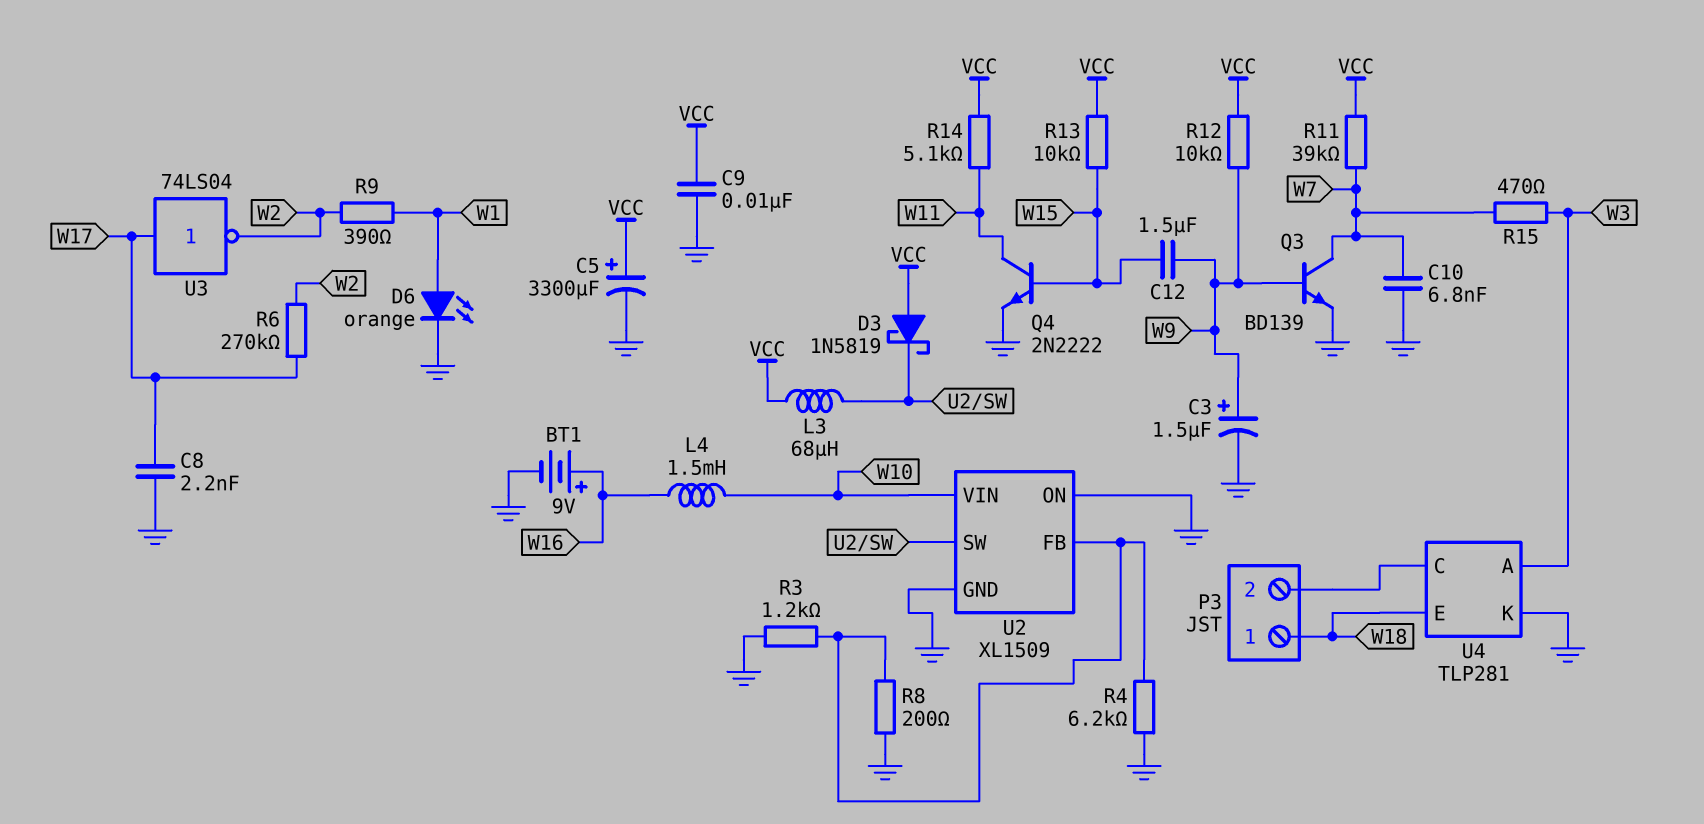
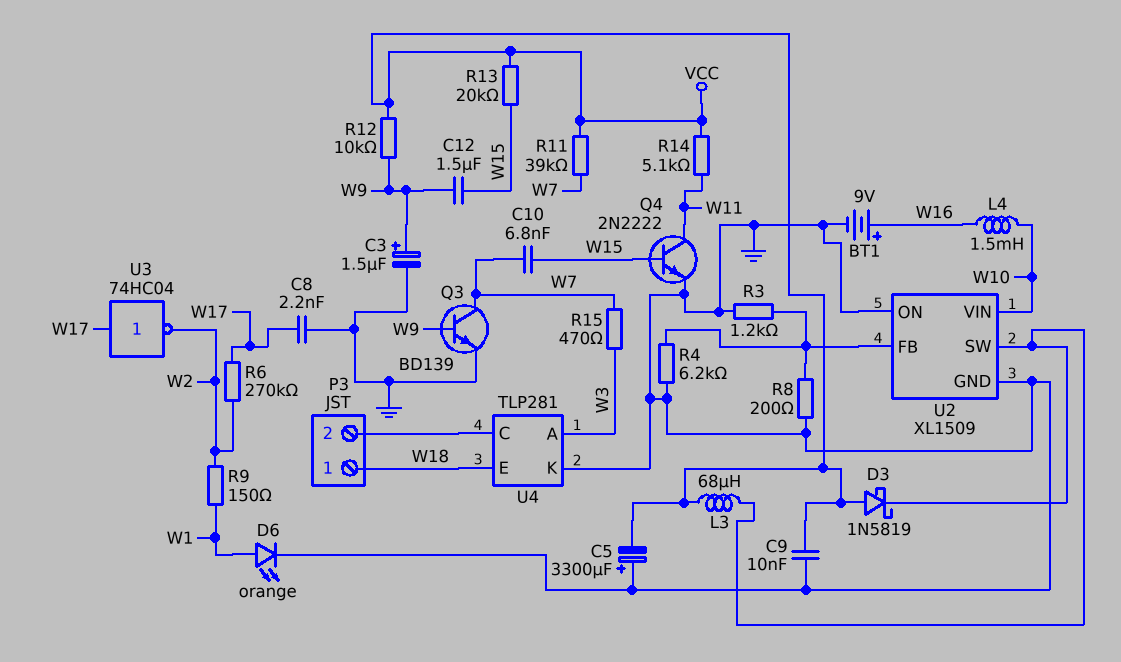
C5: 3300uF (plus VCC, minus GND) -> 3300uF (plus GND, minus VCC)
C10: 6.8nF (GND, W7) -> 6.8nF (W7, W15)
R9: 390 (W1, W2) -> 150 (W1, W2)
R13: 10k (VCC, W15) -> 20k (VCC, W15)
U3: NOT 74LS04 (in W17, out W2) -> NOT 74HC04 (in W17, out W2)

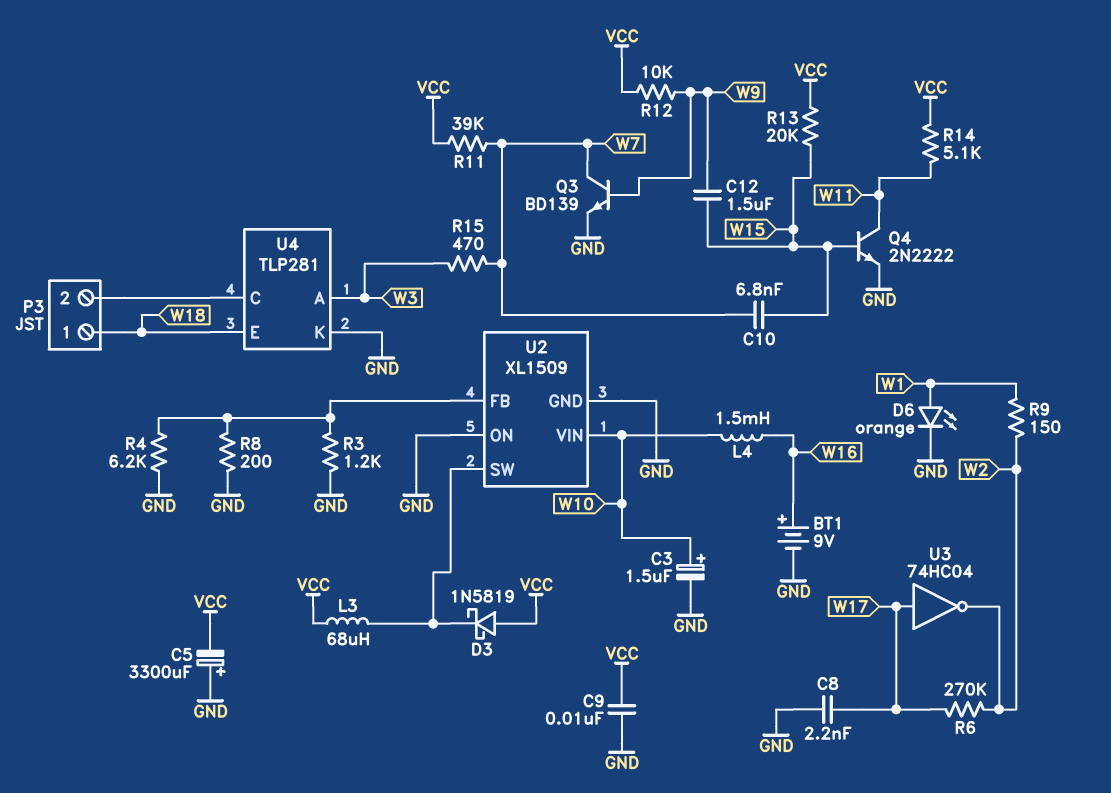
C3: 1.5uF (plus W9, minus GND) -> 1.5uF (plus W10, minus GND)

